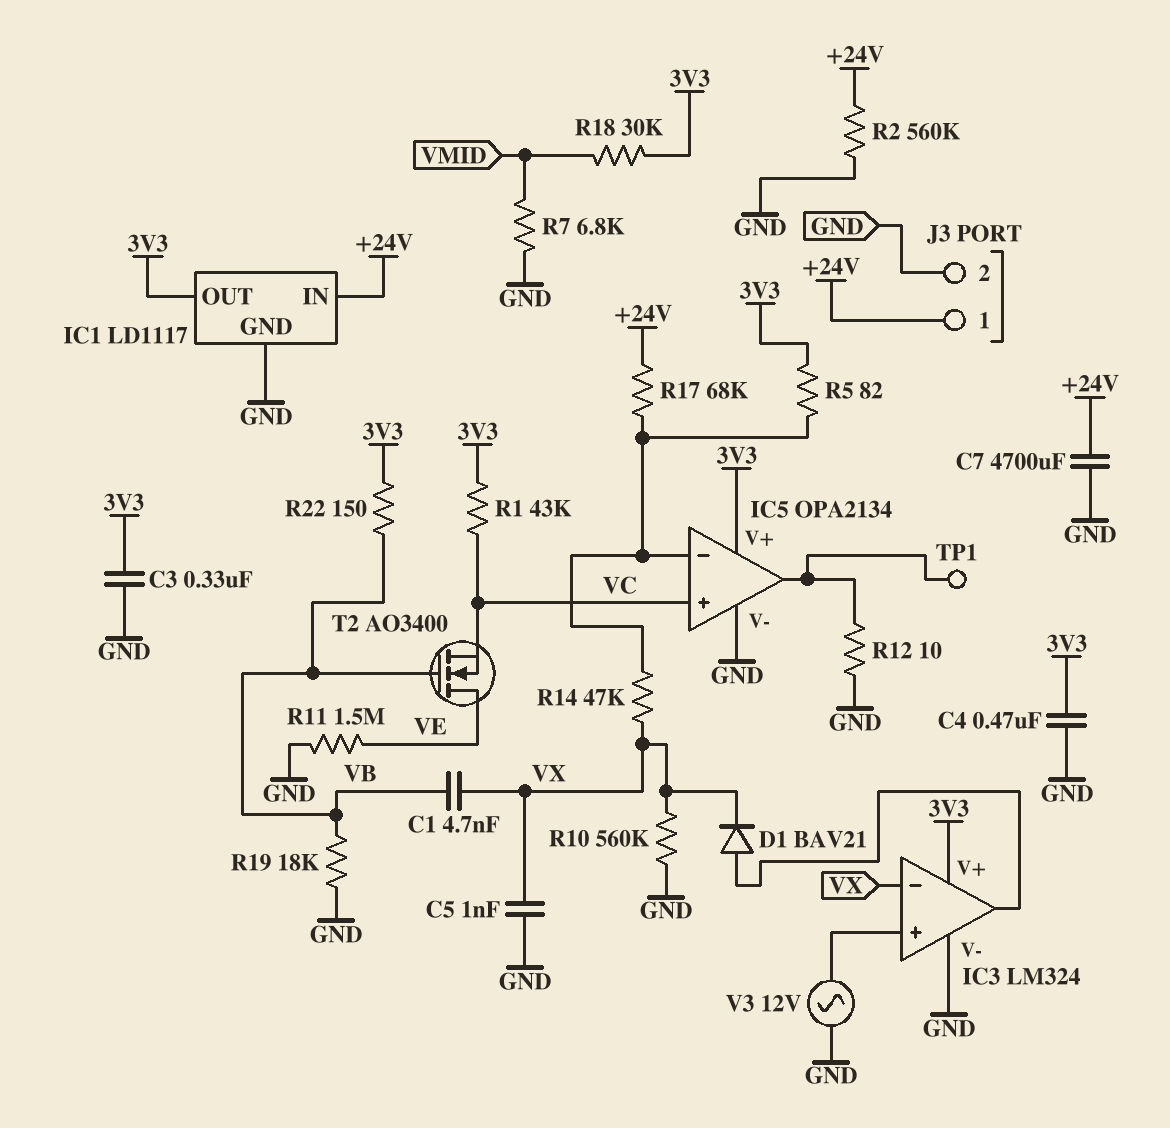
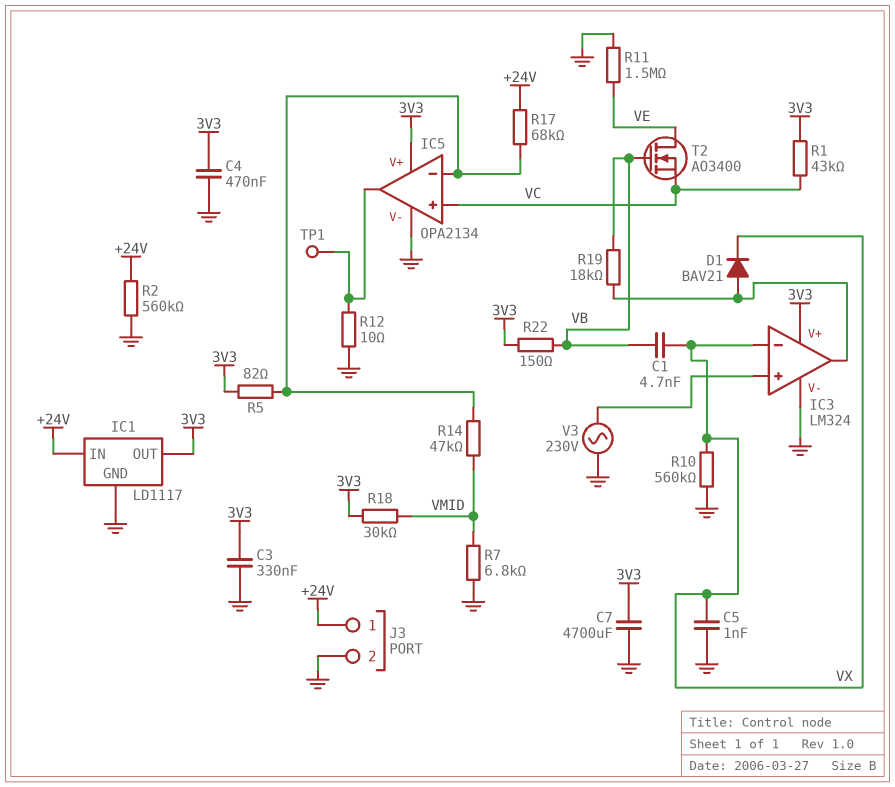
C7: 4700uF (+24V, GND) -> 4700uF (3V3, GND)
R14: 47k (IC5/in-, VX) -> 47k (IC5/in-, VMID)
R19: 18k (GND, VB) -> 18k (IC3/out, VB)
V3: AC 12V (GND, IC3/in+) -> AC 230V (GND, IC3/in+)

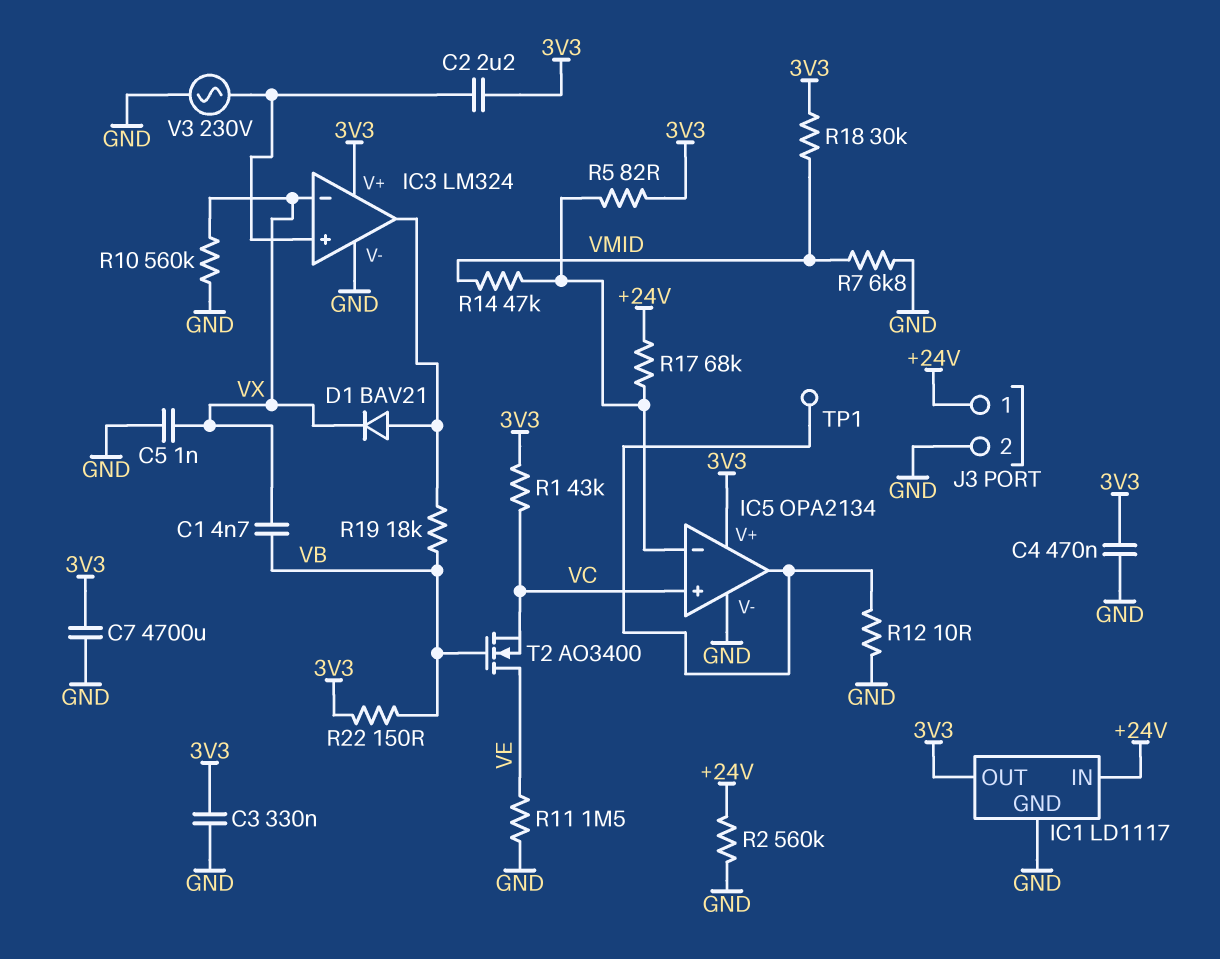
C2: none -> 2.2uF (3V3, IC3/in+)

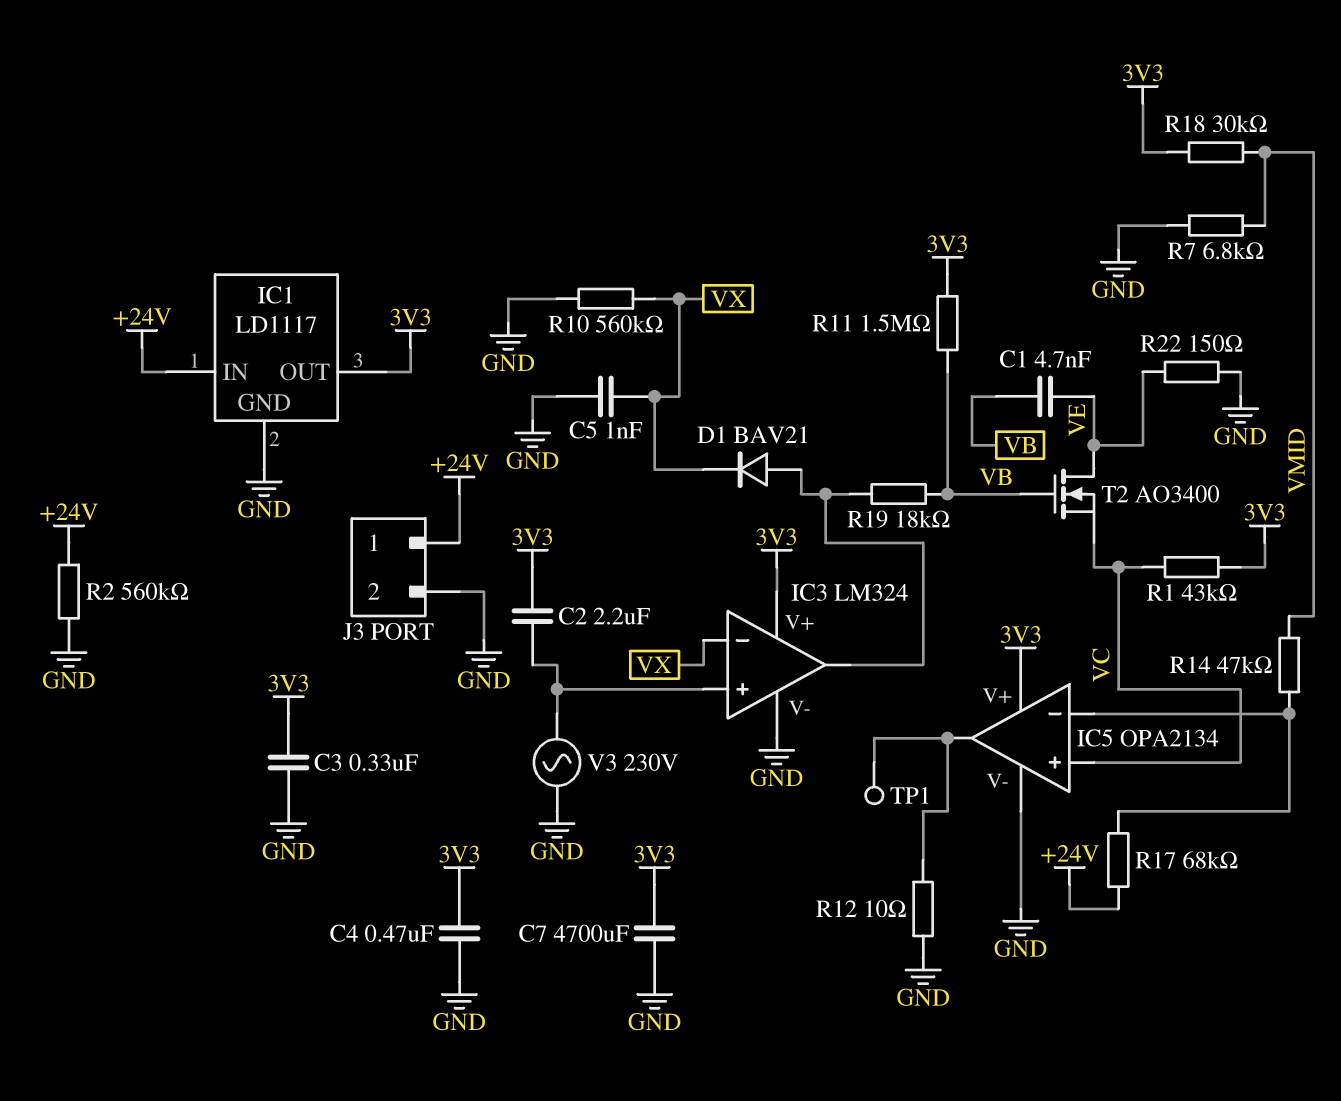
C1: 4.7nF (VB, VX) -> 4.7nF (VB, VE)
R5: 82 (3V3, IC5/in-) -> none
R11: 1.5M (GND, VE) -> 1.5M (3V3, VB)
R22: 150 (3V3, VB) -> 150 (GND, VE)

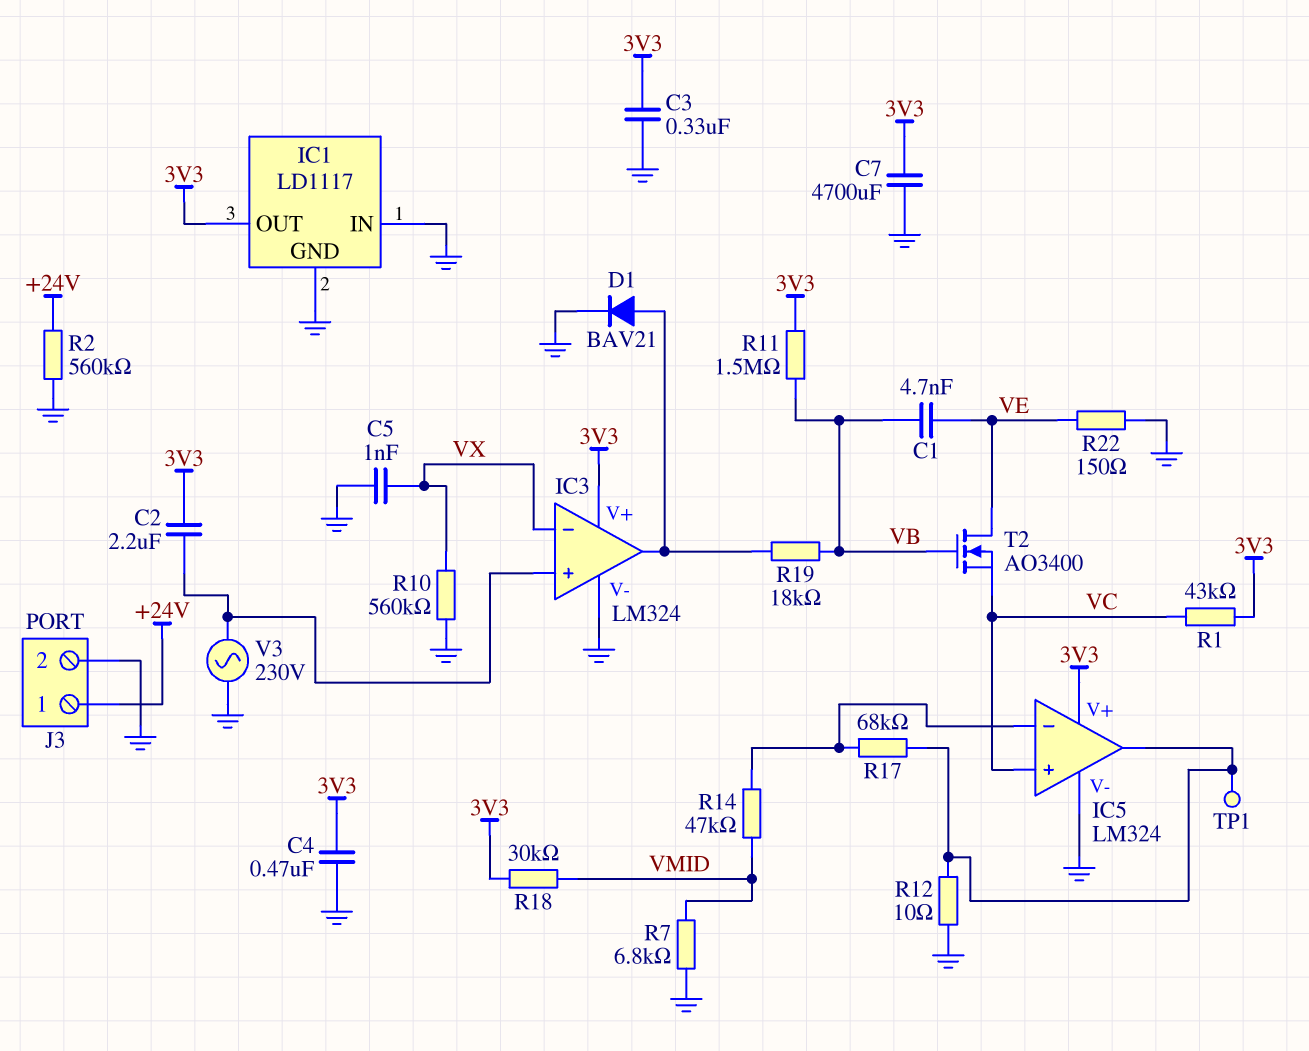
D1: diode BAV21 (A IC3/out, K VX) -> diode BAV21 (A IC3/out, K GND)
IC1 pin IN: +24V -> GND
IC5: OPA2134 -> LM324
R17: 68k (+24V, IC5/in-) -> 68k (IC5/in-, IC5/out)

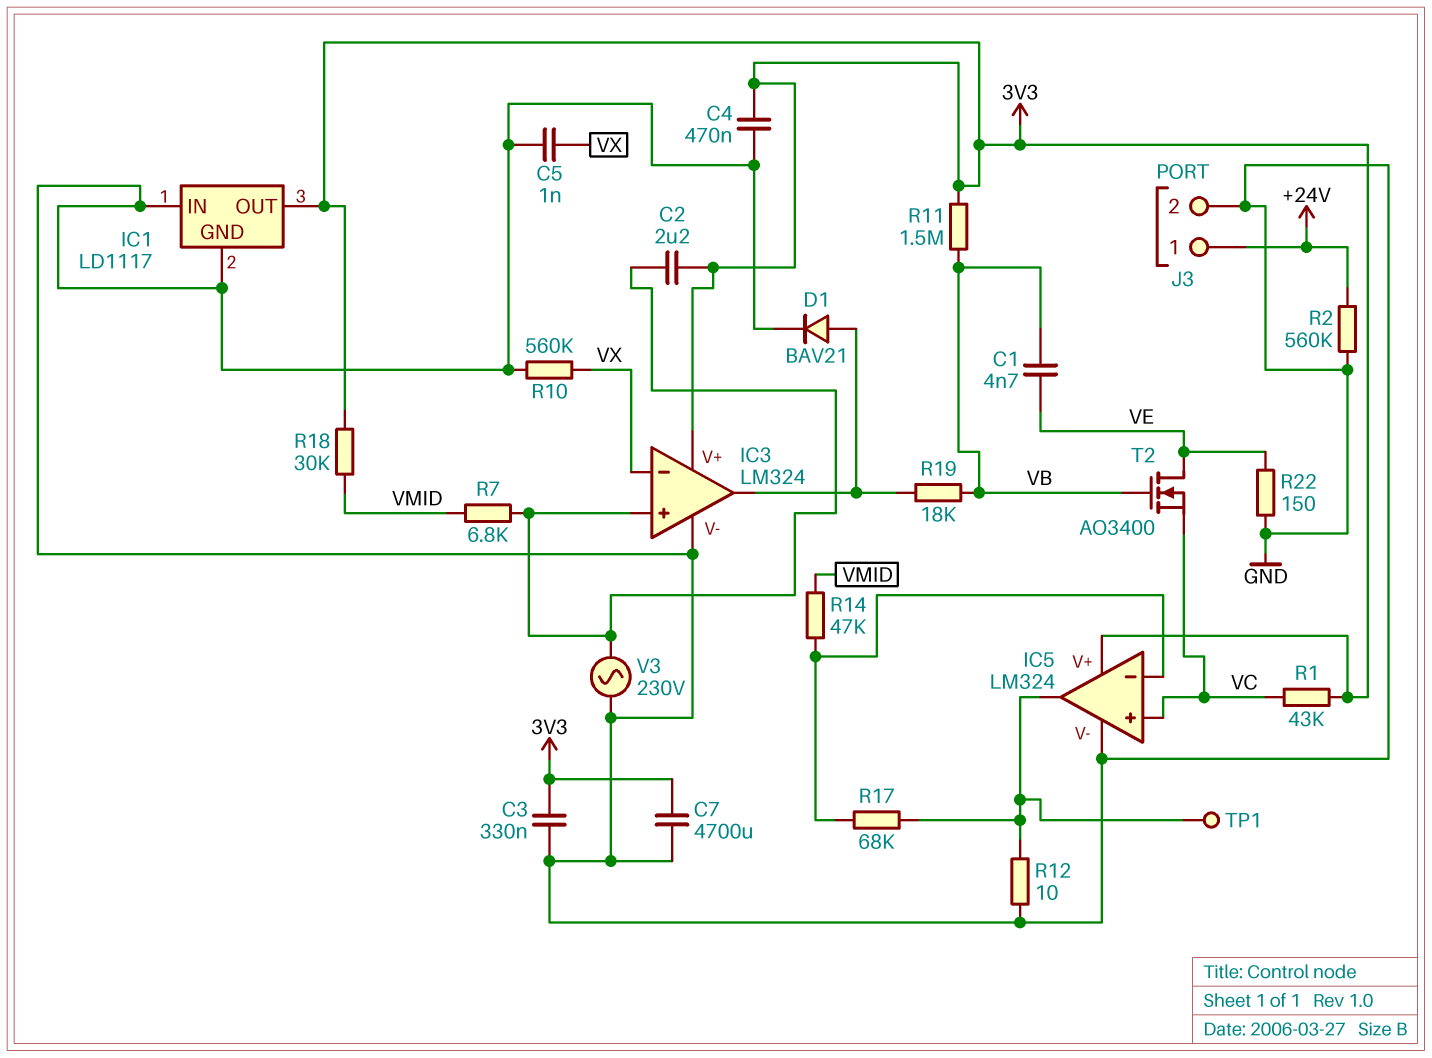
R7: 6.8k (GND, VMID) -> 6.8k (IC3/in+, VMID)

